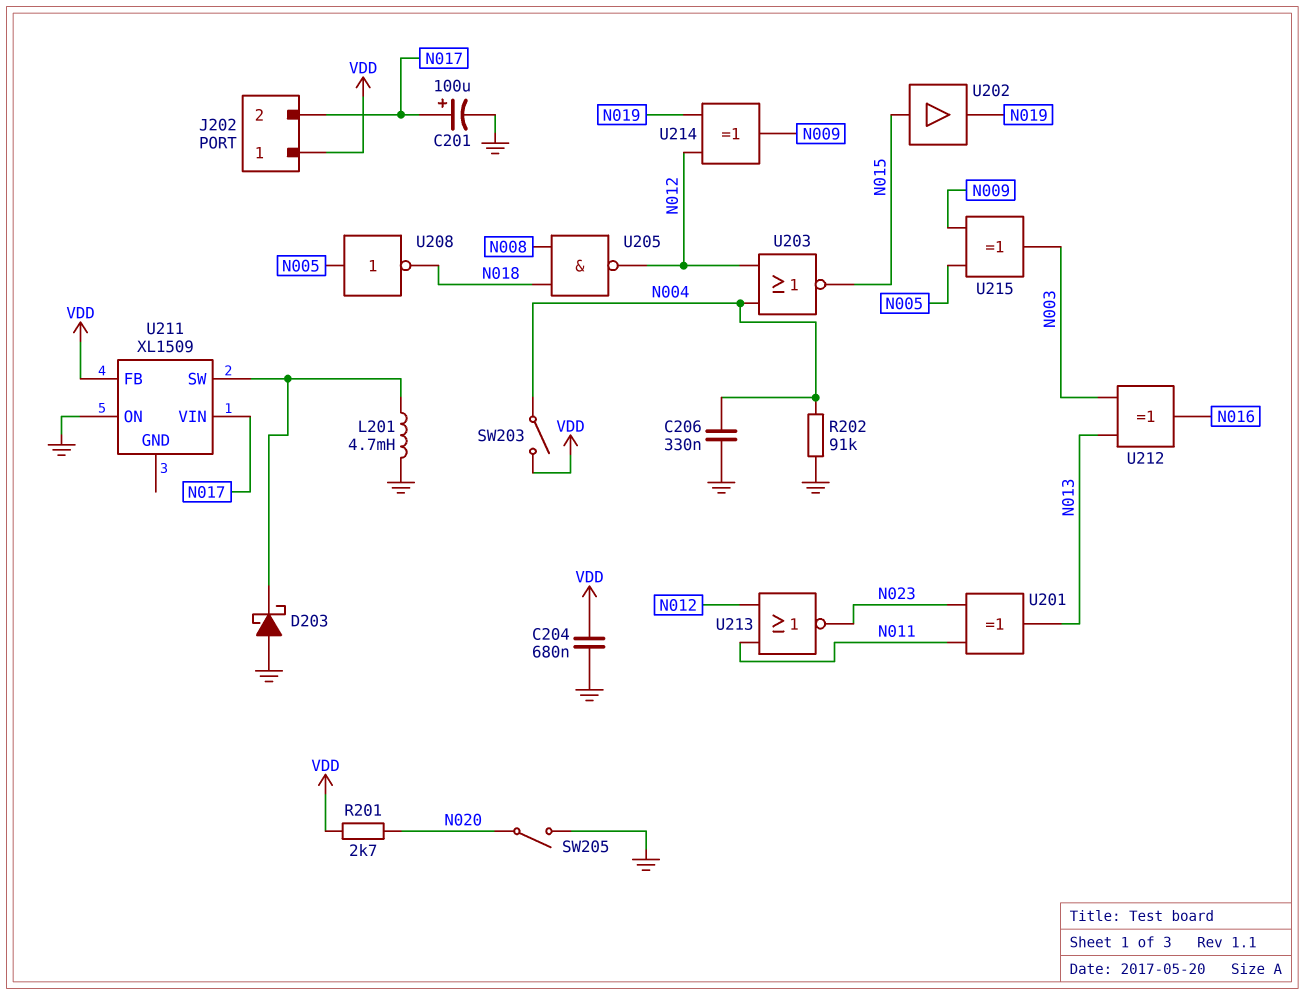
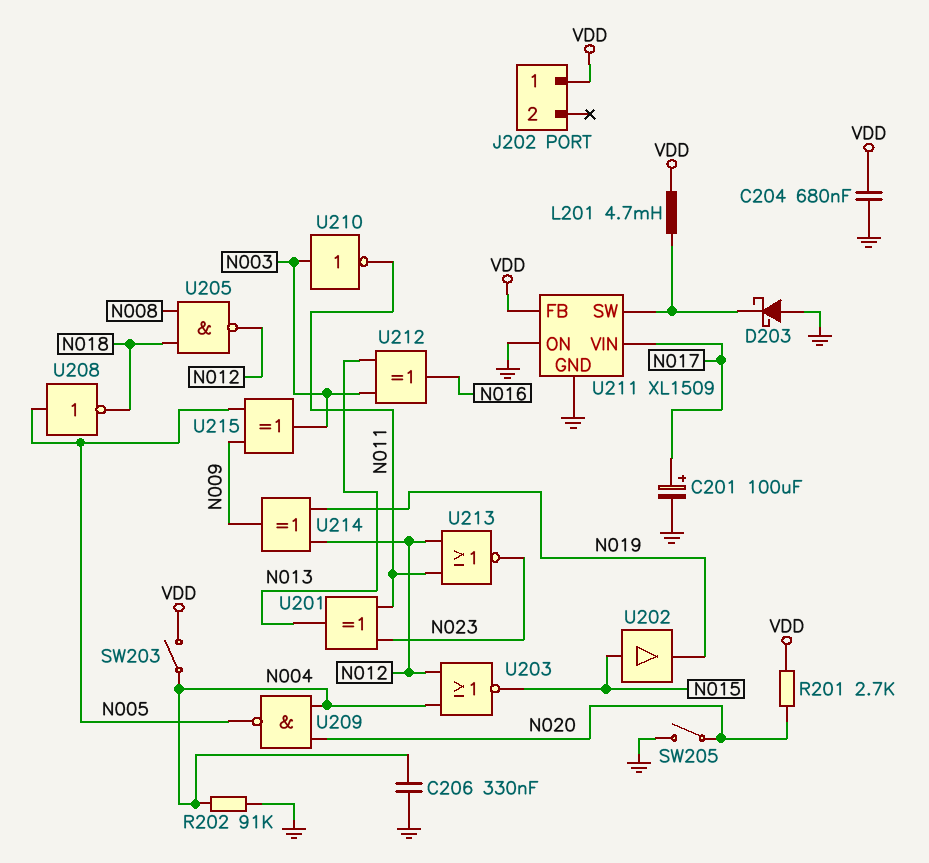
J202 pin 2: N017 -> none
L201: 4.7mH (GND, U211/SW) -> 4.7mH (U211/SW, VDD)
U209: none -> NAND (in N004, in N020, out N005)
U210: none -> NOT (in N003, out N011)
U211 pin GND: none -> GND

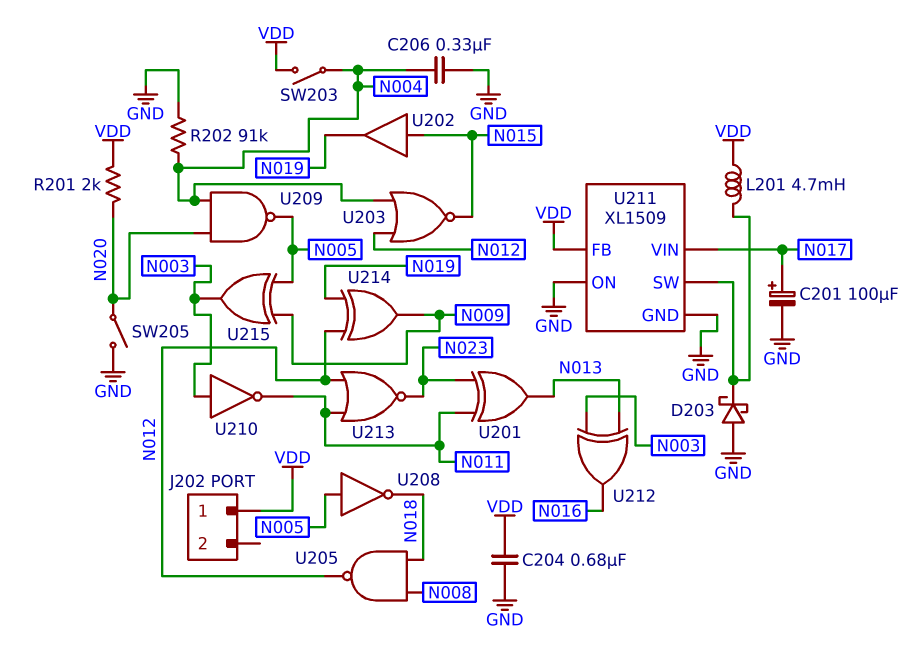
R201: 2.7k (N020, VDD) -> 2k (N020, VDD)

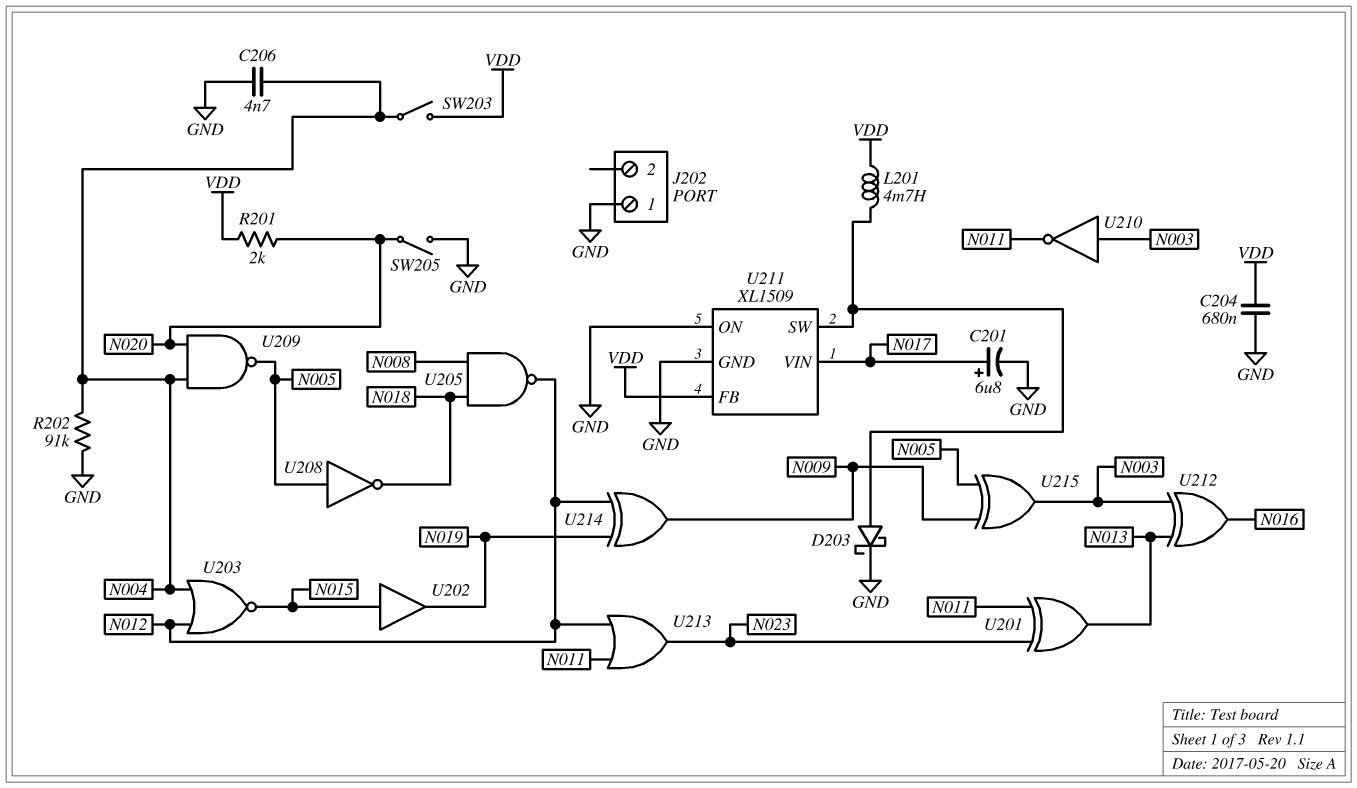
C201: 100uF (plus N017, minus GND) -> 6.8uF (plus N017, minus GND)
C206: 330nF (GND, N004) -> 4.7nF (GND, N004)
D203: schottky (A GND, K U211/SW) -> schottky (A U211/SW, K GND)
J202 pin 1: VDD -> GND
U213: NOR (in N011, in N012, out N023) -> OR (in N011, in N012, out N023)

